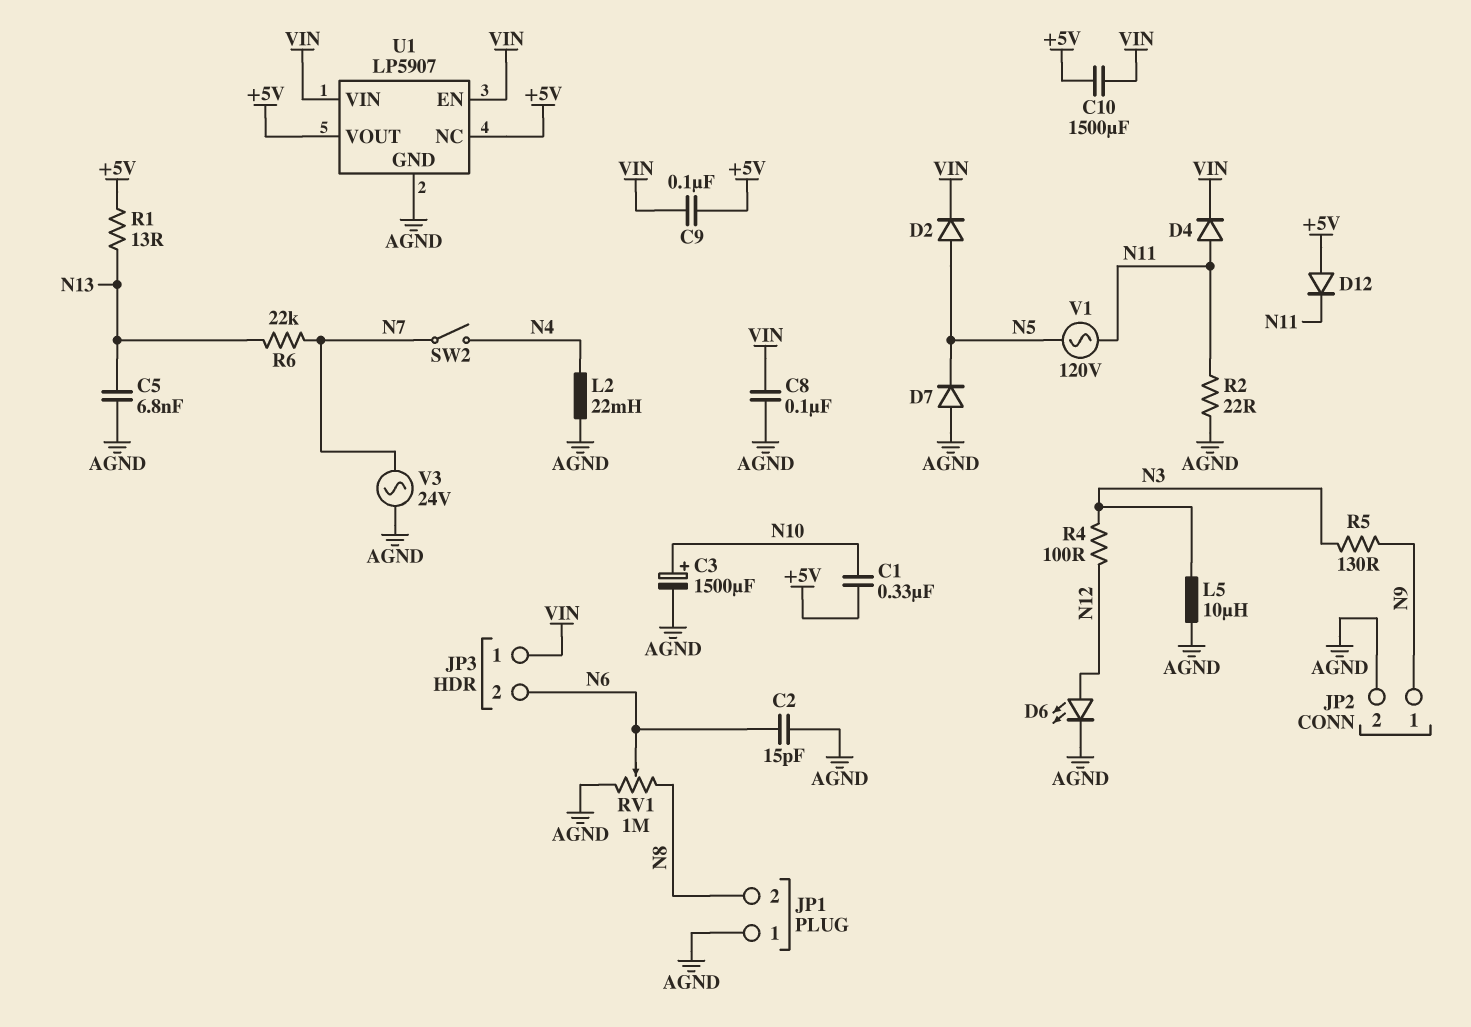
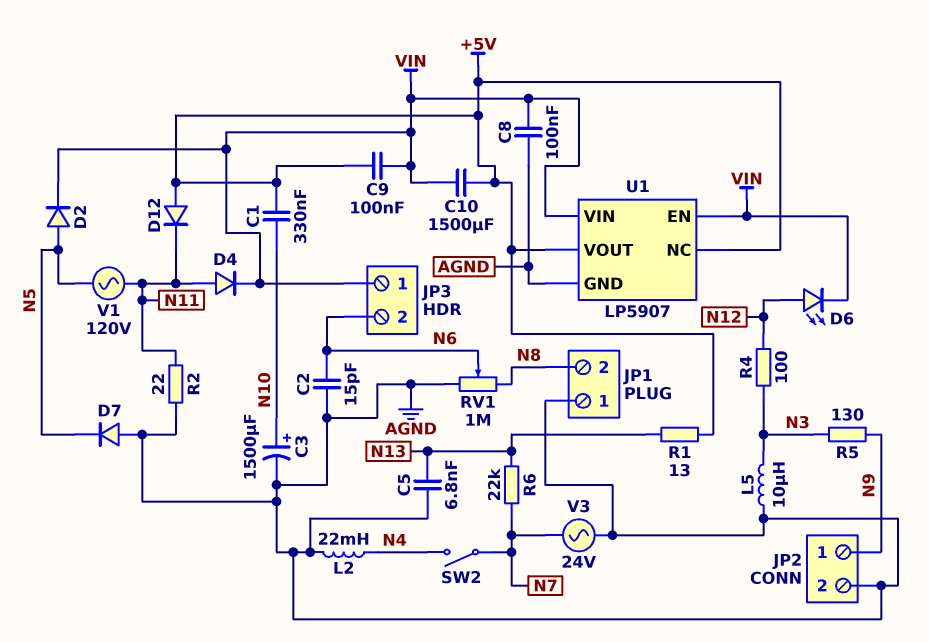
D6: LED (A N12, K AGND) -> LED (A N12, K VIN)

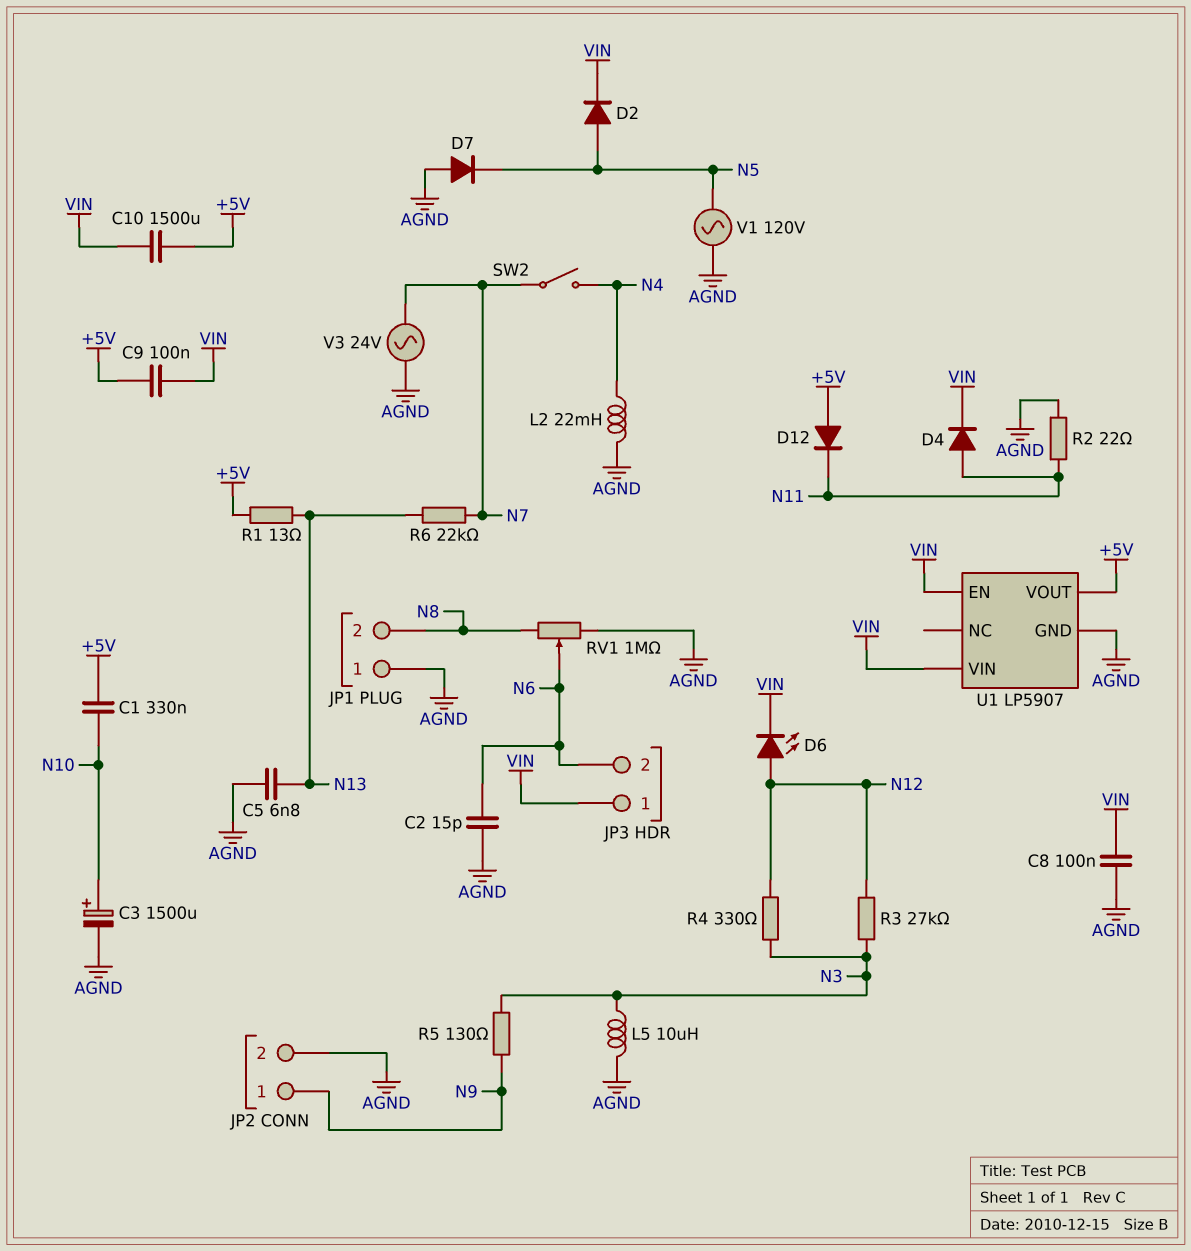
R3: none -> 27k (N3, N12)
R4: 100 (N3, N12) -> 330 (N3, N12)
U1 pin NC: +5V -> none
V1: AC 120V (N5, N11) -> AC 120V (AGND, N5)

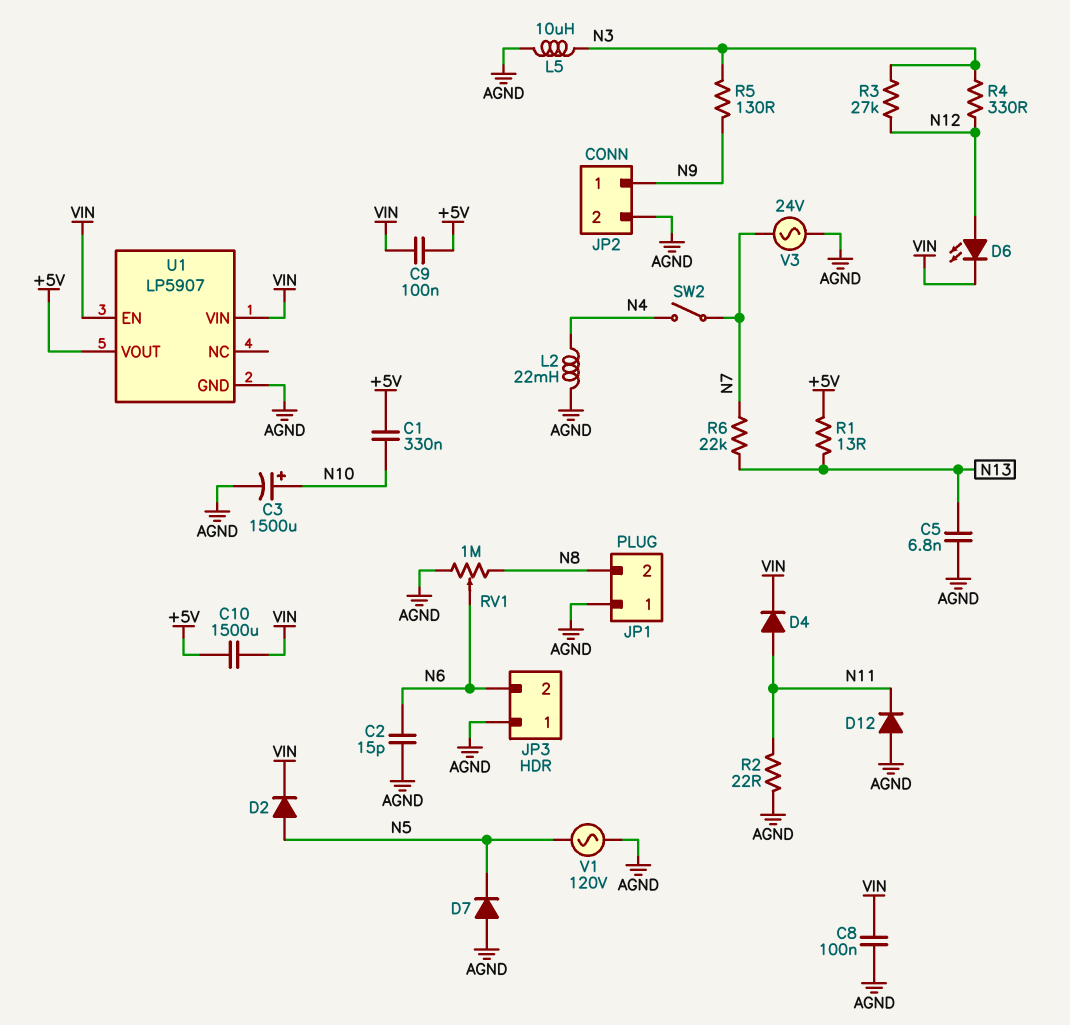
D12: diode (A +5V, K N11) -> diode (A AGND, K N11)
JP3 pin 1: VIN -> AGND

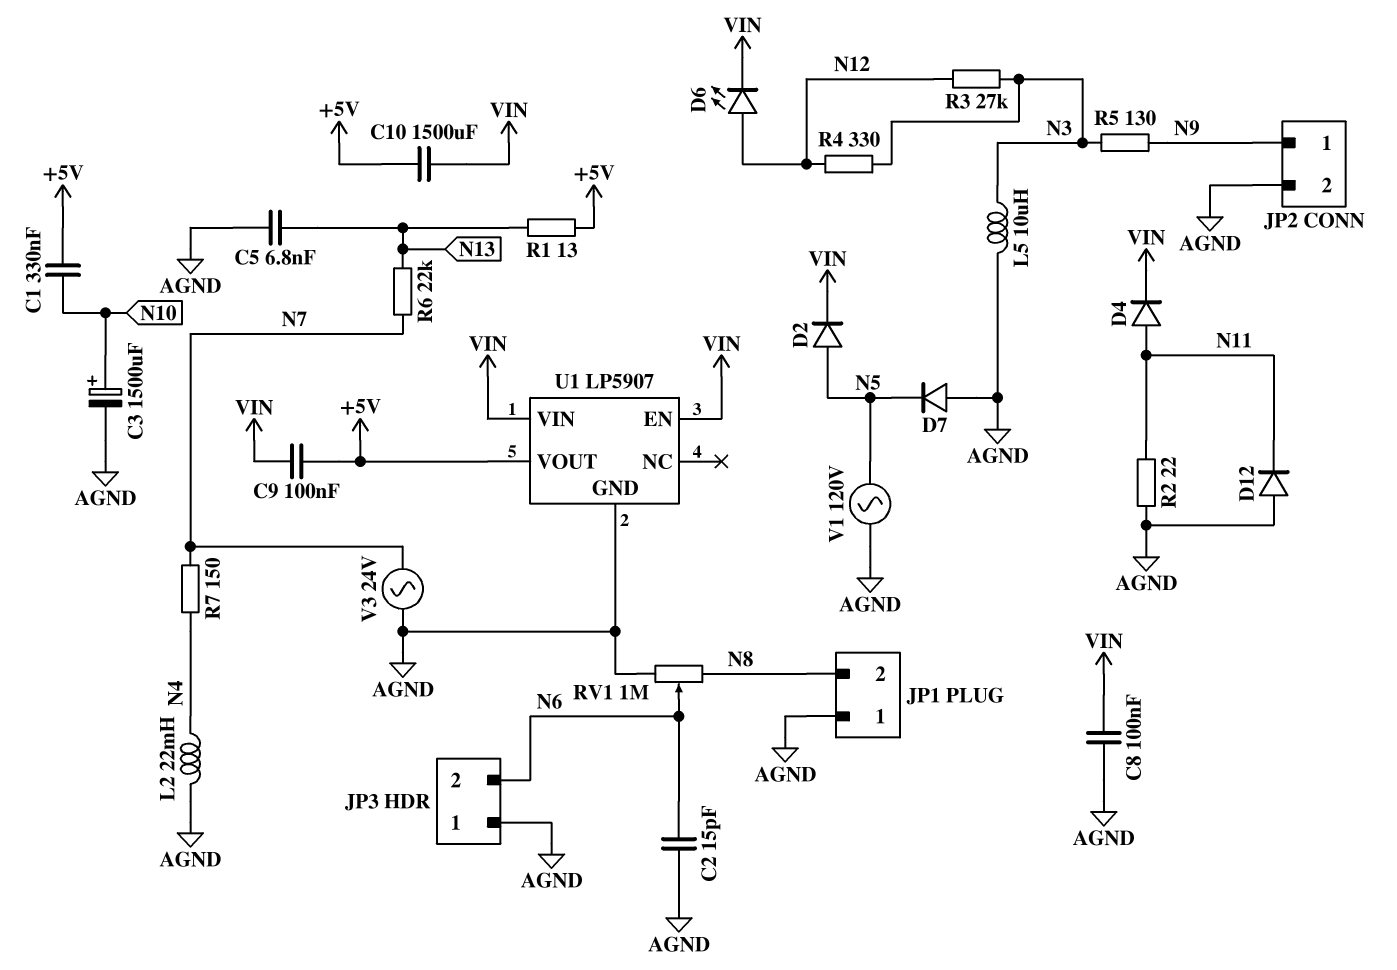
R7: none -> 150 (N4, N7)
SW2: switch (N4, N7) -> none

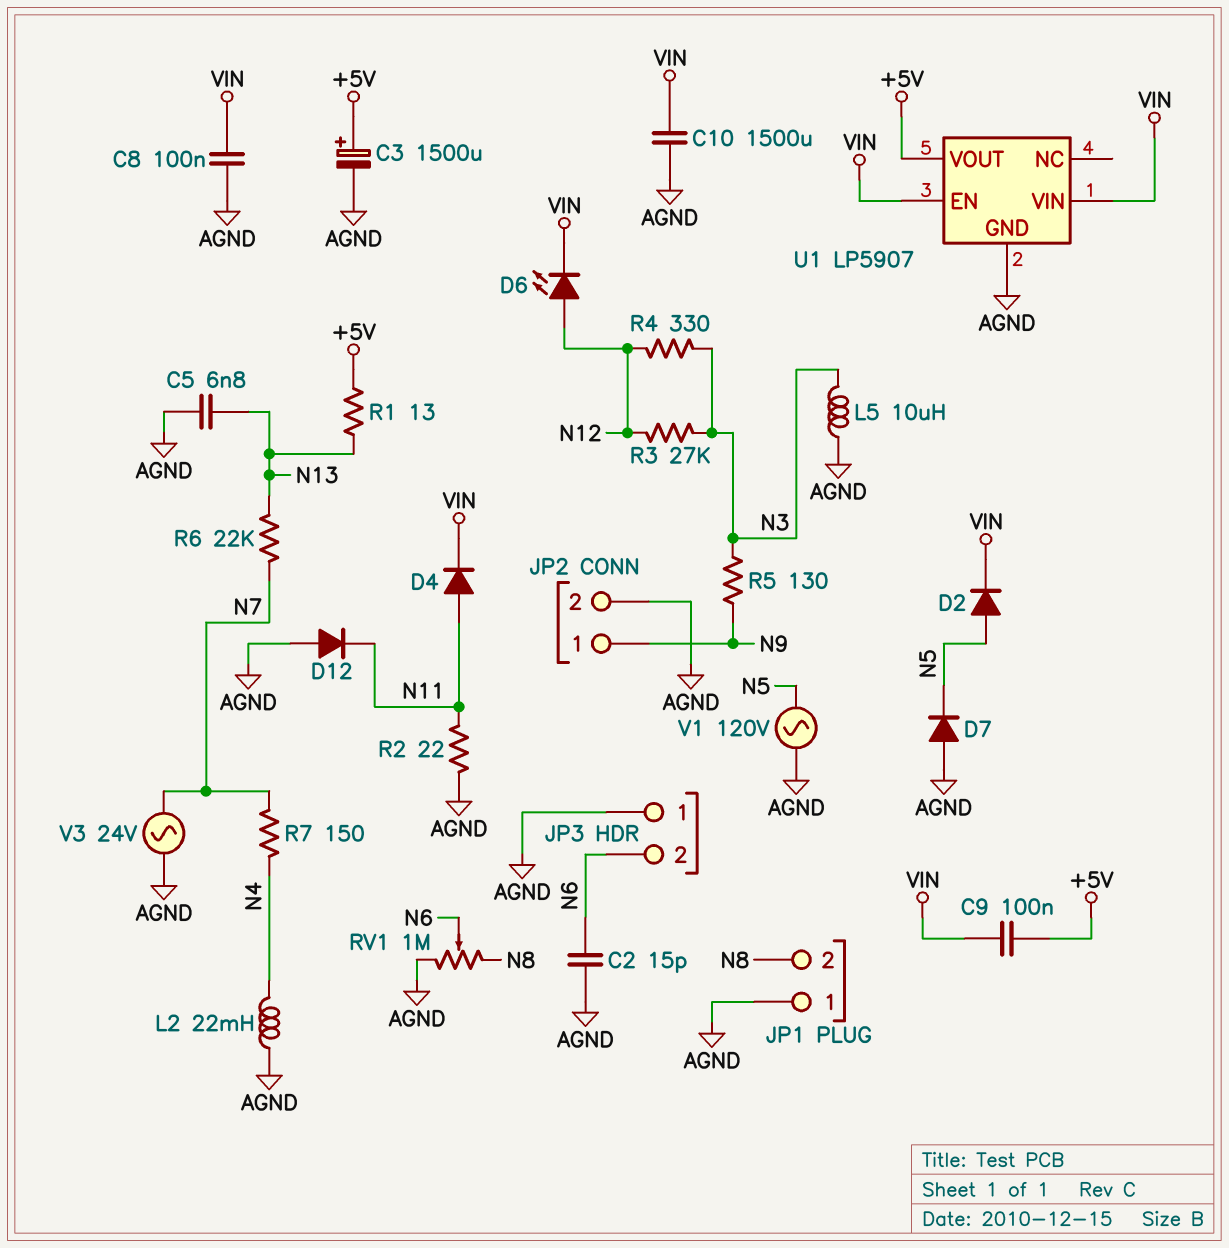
C1: 330nF (+5V, N10) -> none
C3: 1500uF (plus N10, minus AGND) -> 1500uF (plus +5V, minus AGND)
C10: 1500uF (+5V, VIN) -> 1500uF (AGND, VIN)

